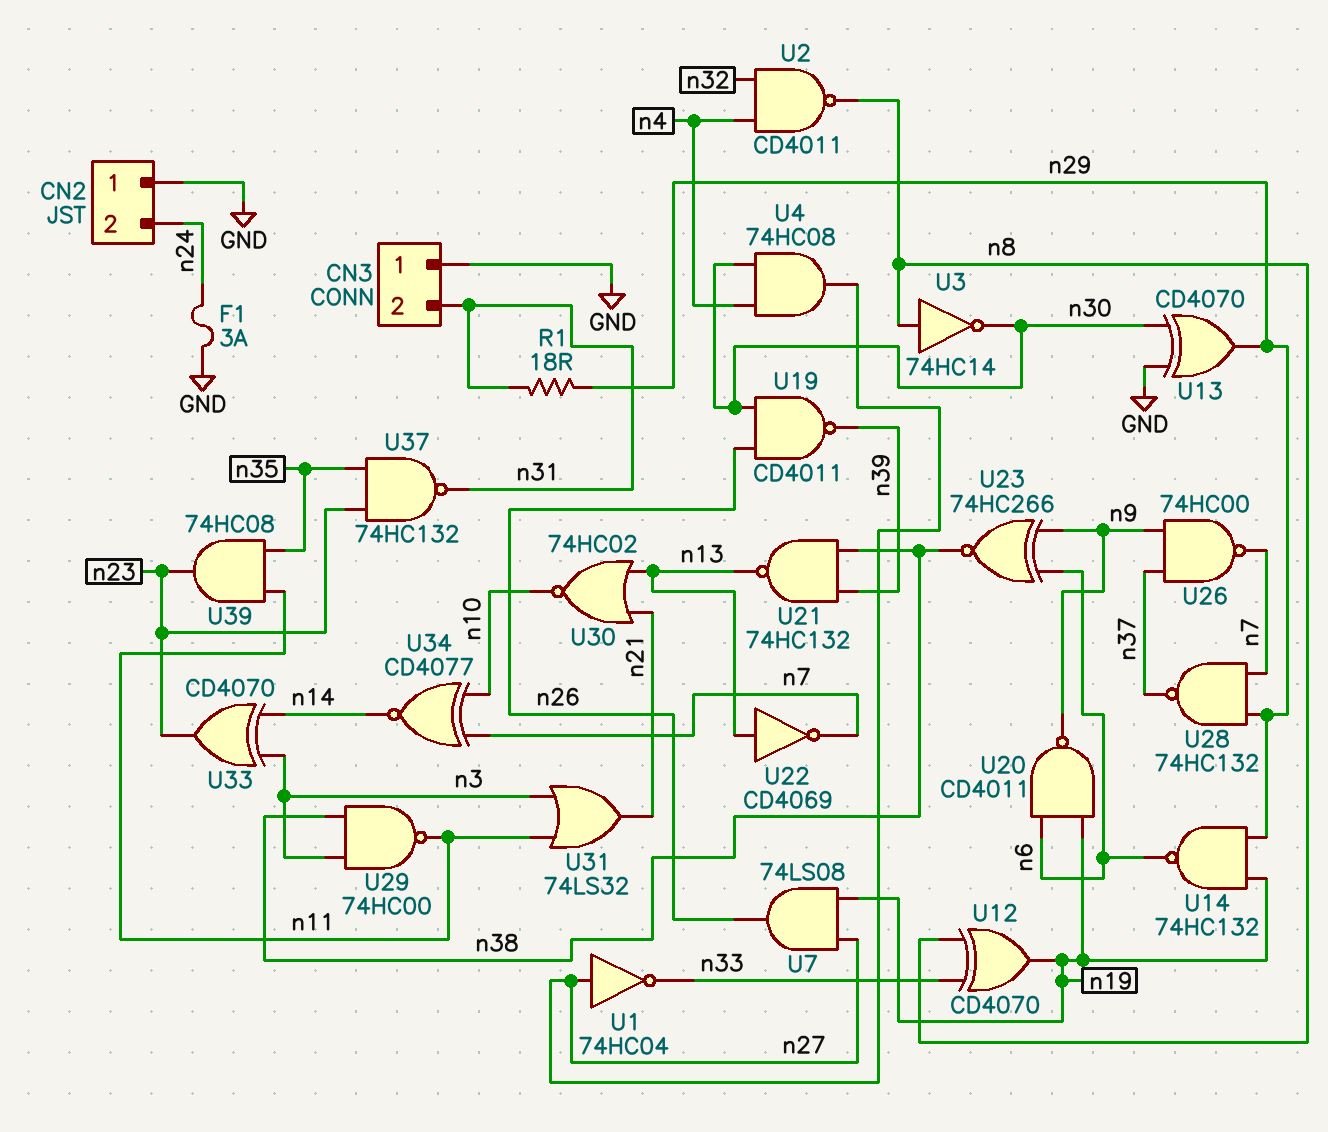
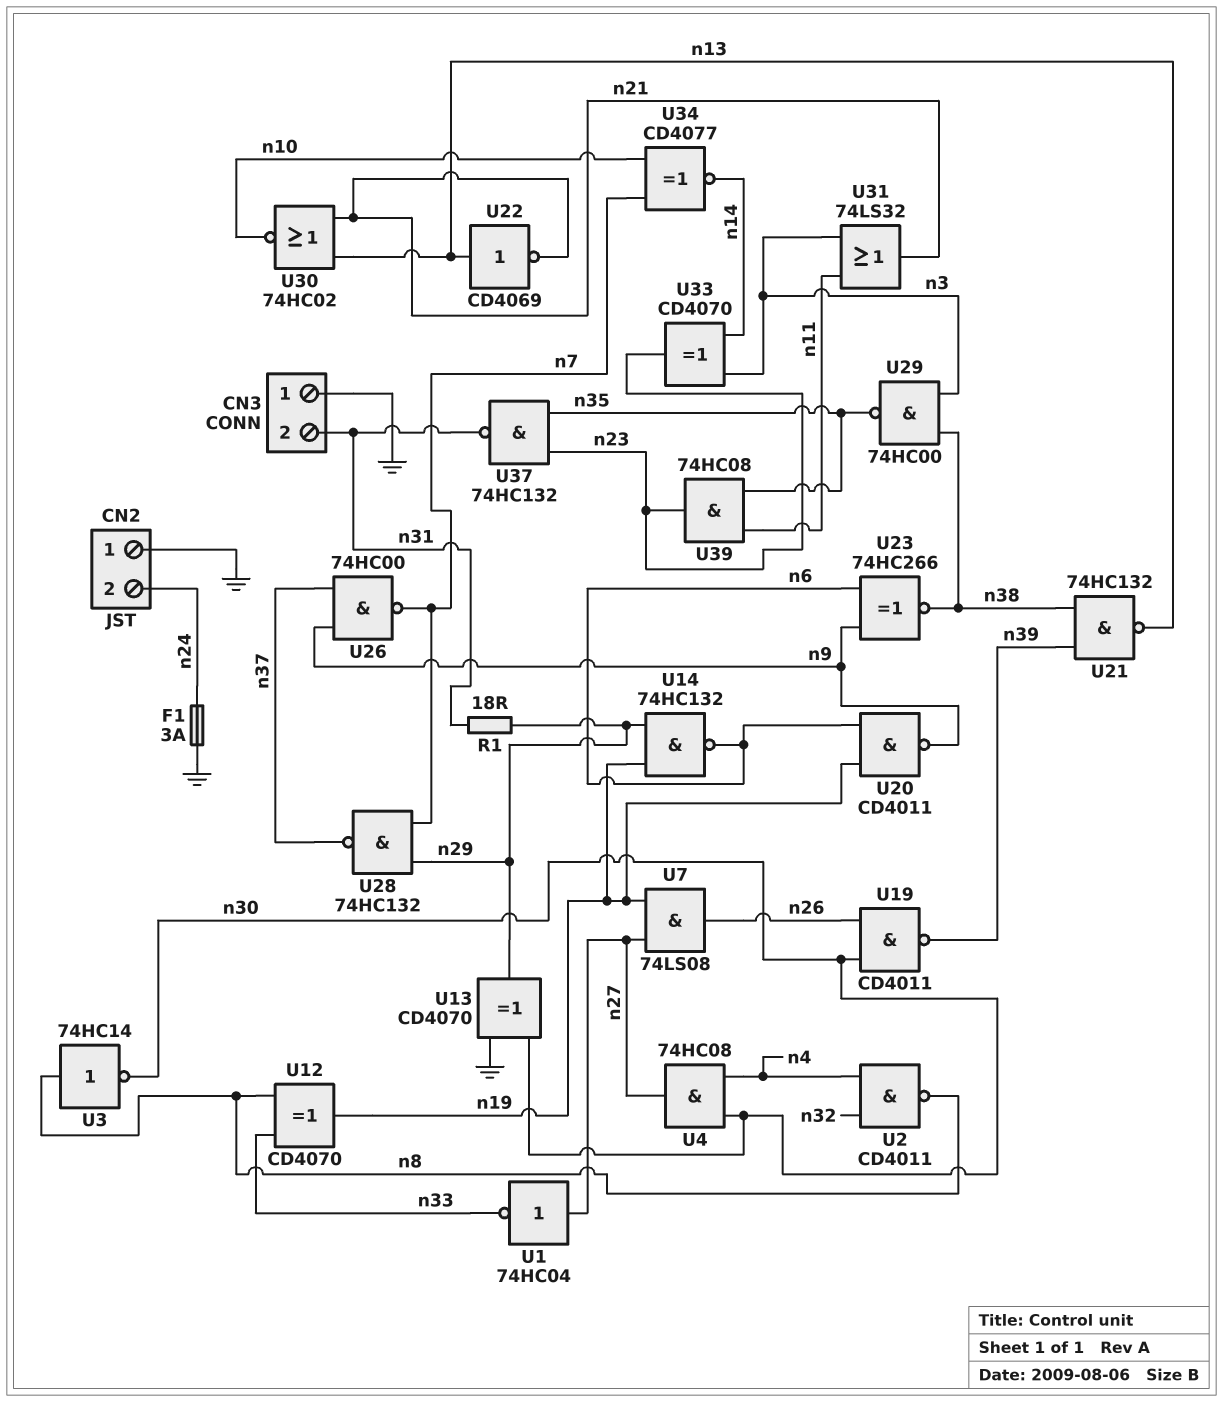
U22: NOT CD4069 (in n13, out n7) -> NOT CD4069 (in n13, out n21)
U29: NAND 74HC00 (in n3, in n38, out n11) -> NAND 74HC00 (in n3, in n38, out n35)

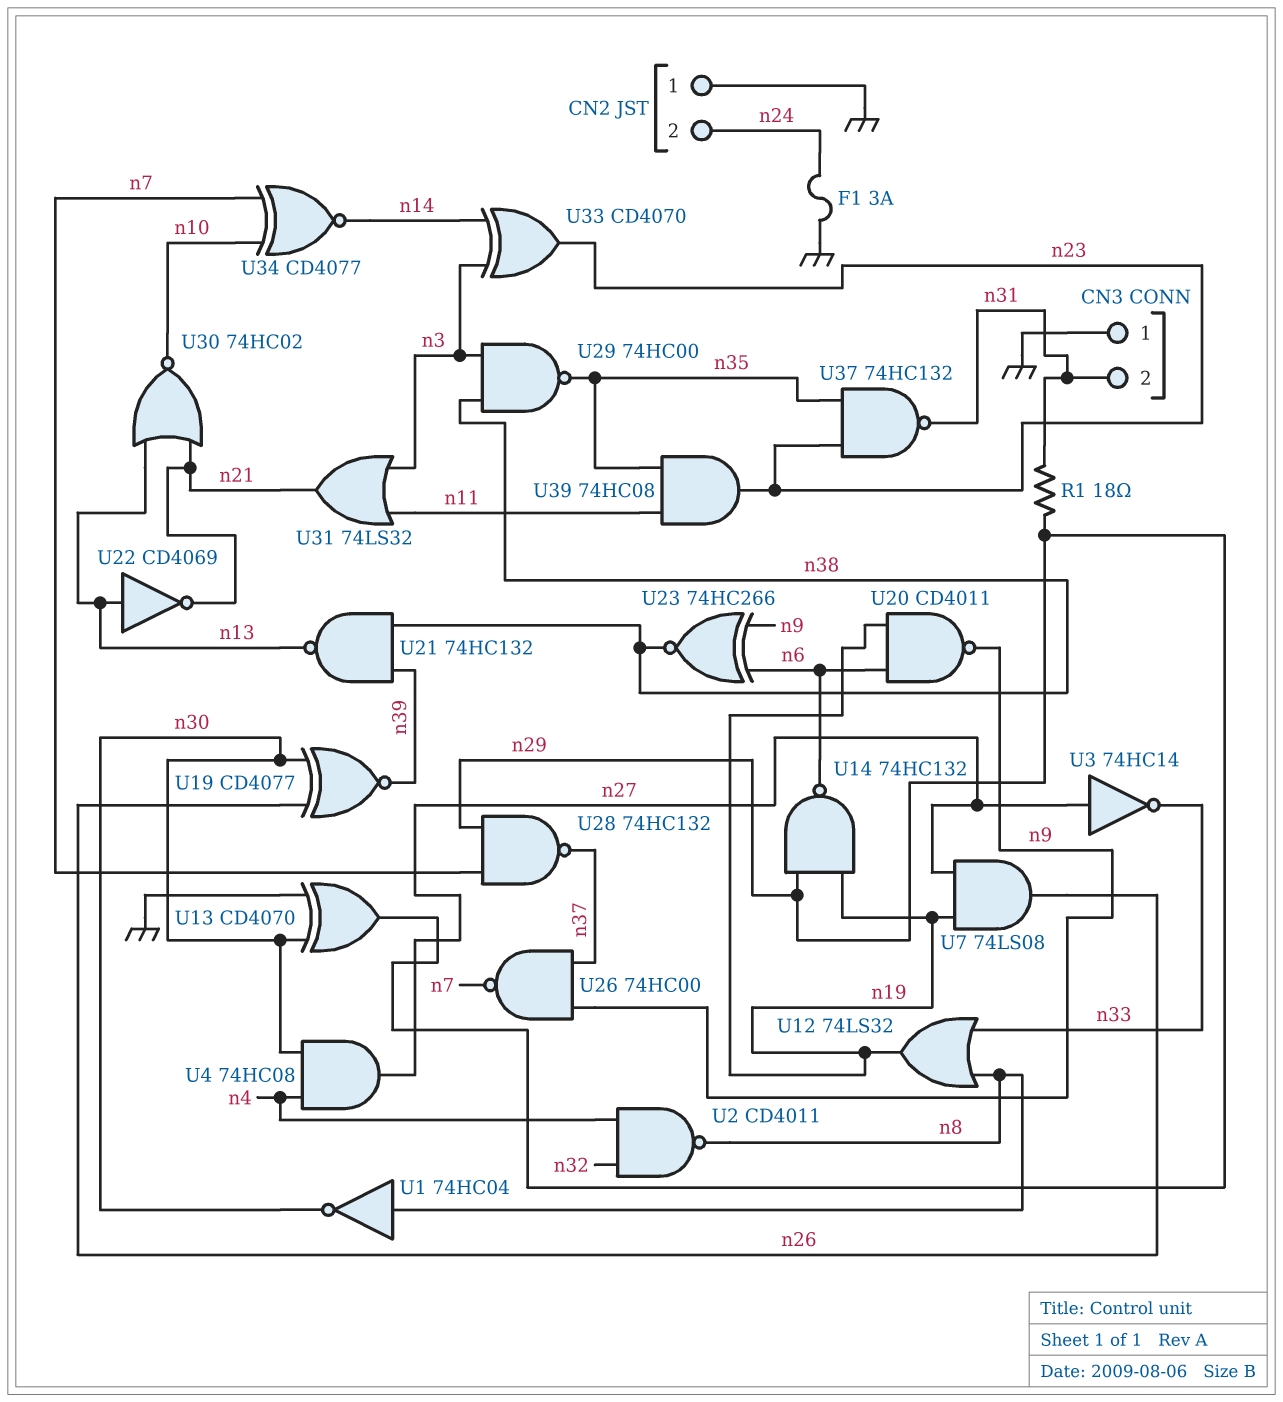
U1: NOT 74HC04 (in n27, out n33) -> NOT 74HC04 (in n8, out n30)
U3: NOT 74HC14 (in n8, out n30) -> NOT 74HC14 (in n27, out n33)
U12: XOR CD4070 (in n8, in n33, out n19) -> OR 74LS32 (in n8, in n33, out n19)
U19: NAND CD4011 (in n26, in n30, out n39) -> XNOR CD4077 (in n26, in n30, out n39)

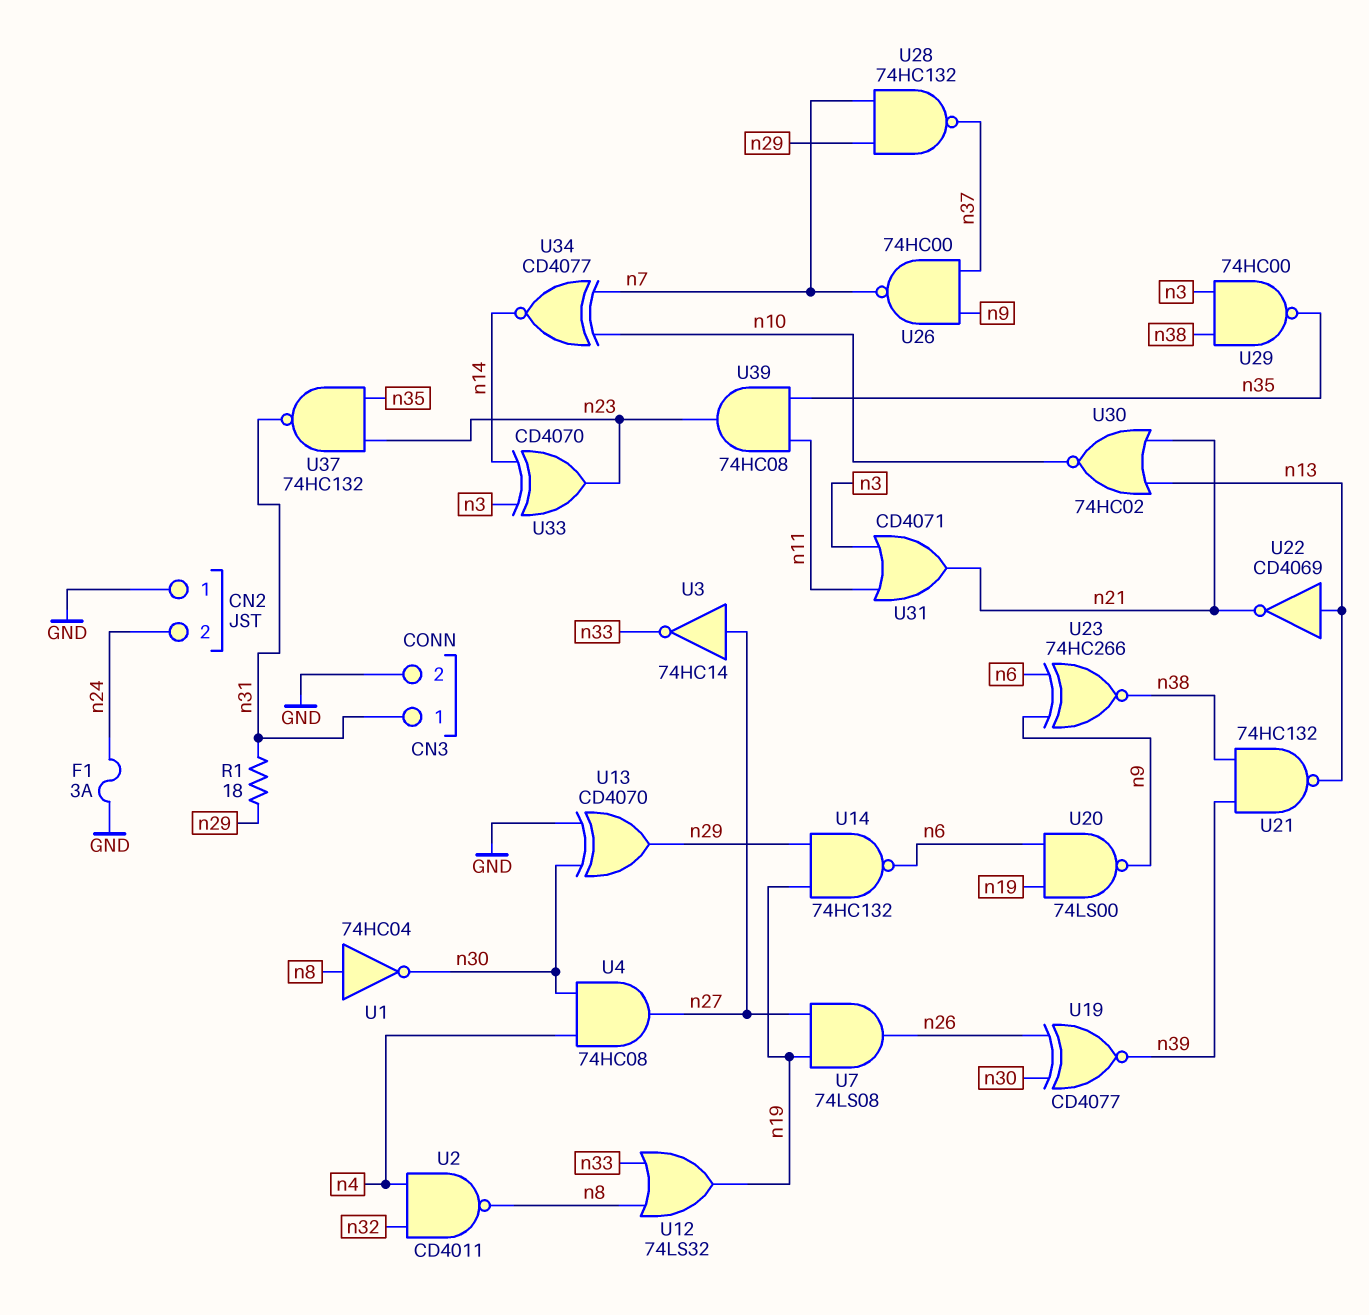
CN3 pin 1: GND -> n31
CN3 pin 2: n31 -> GND
U20: NAND CD4011 (in n6, in n19, out n9) -> NAND 74LS00 (in n6, in n19, out n9)
U31: OR 74LS32 (in n3, in n11, out n21) -> OR CD4071 (in n3, in n11, out n21)

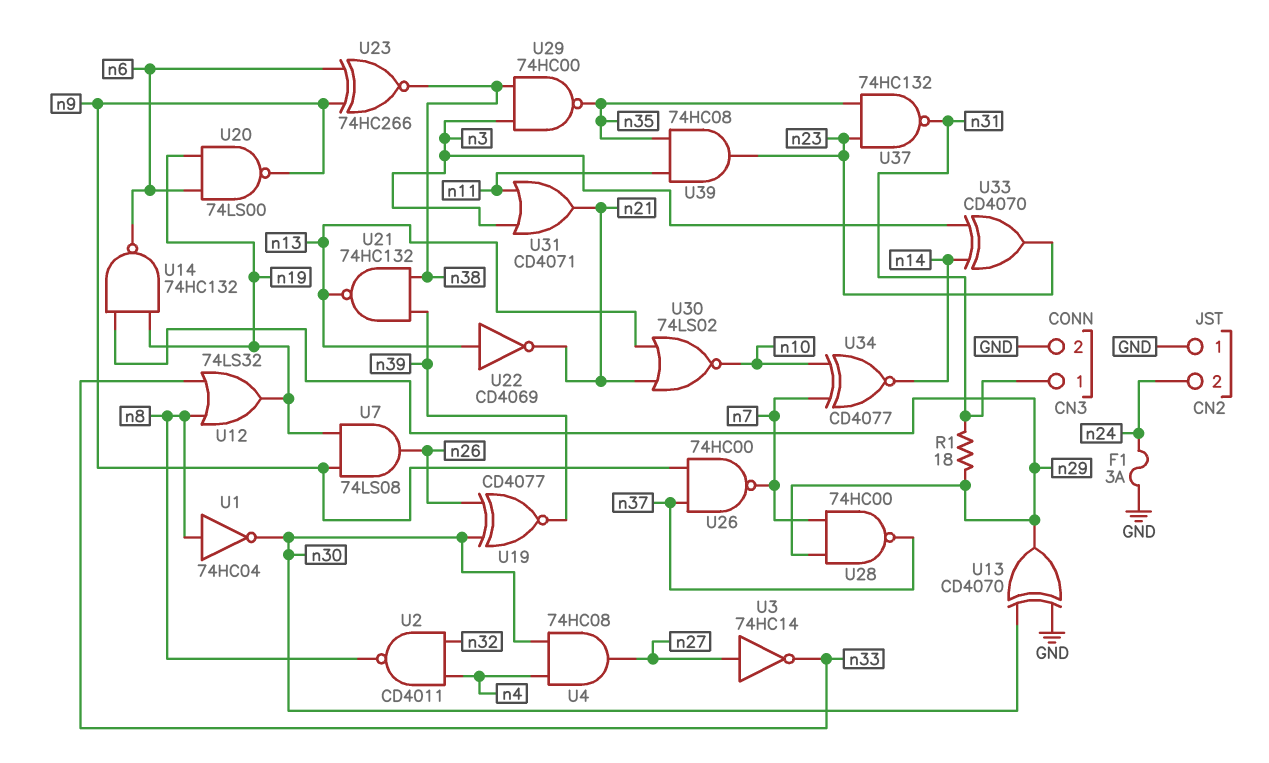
U7: AND 74LS08 (in n19, in n27, out n26) -> AND 74LS08 (in n9, in n19, out n26)
U28: NAND 74HC132 (in n7, in n29, out n37) -> NAND 74HC00 (in n7, in n29, out n37)
U30: NOR 74HC02 (in n13, in n21, out n10) -> NOR 74LS02 (in n13, in n21, out n10)

